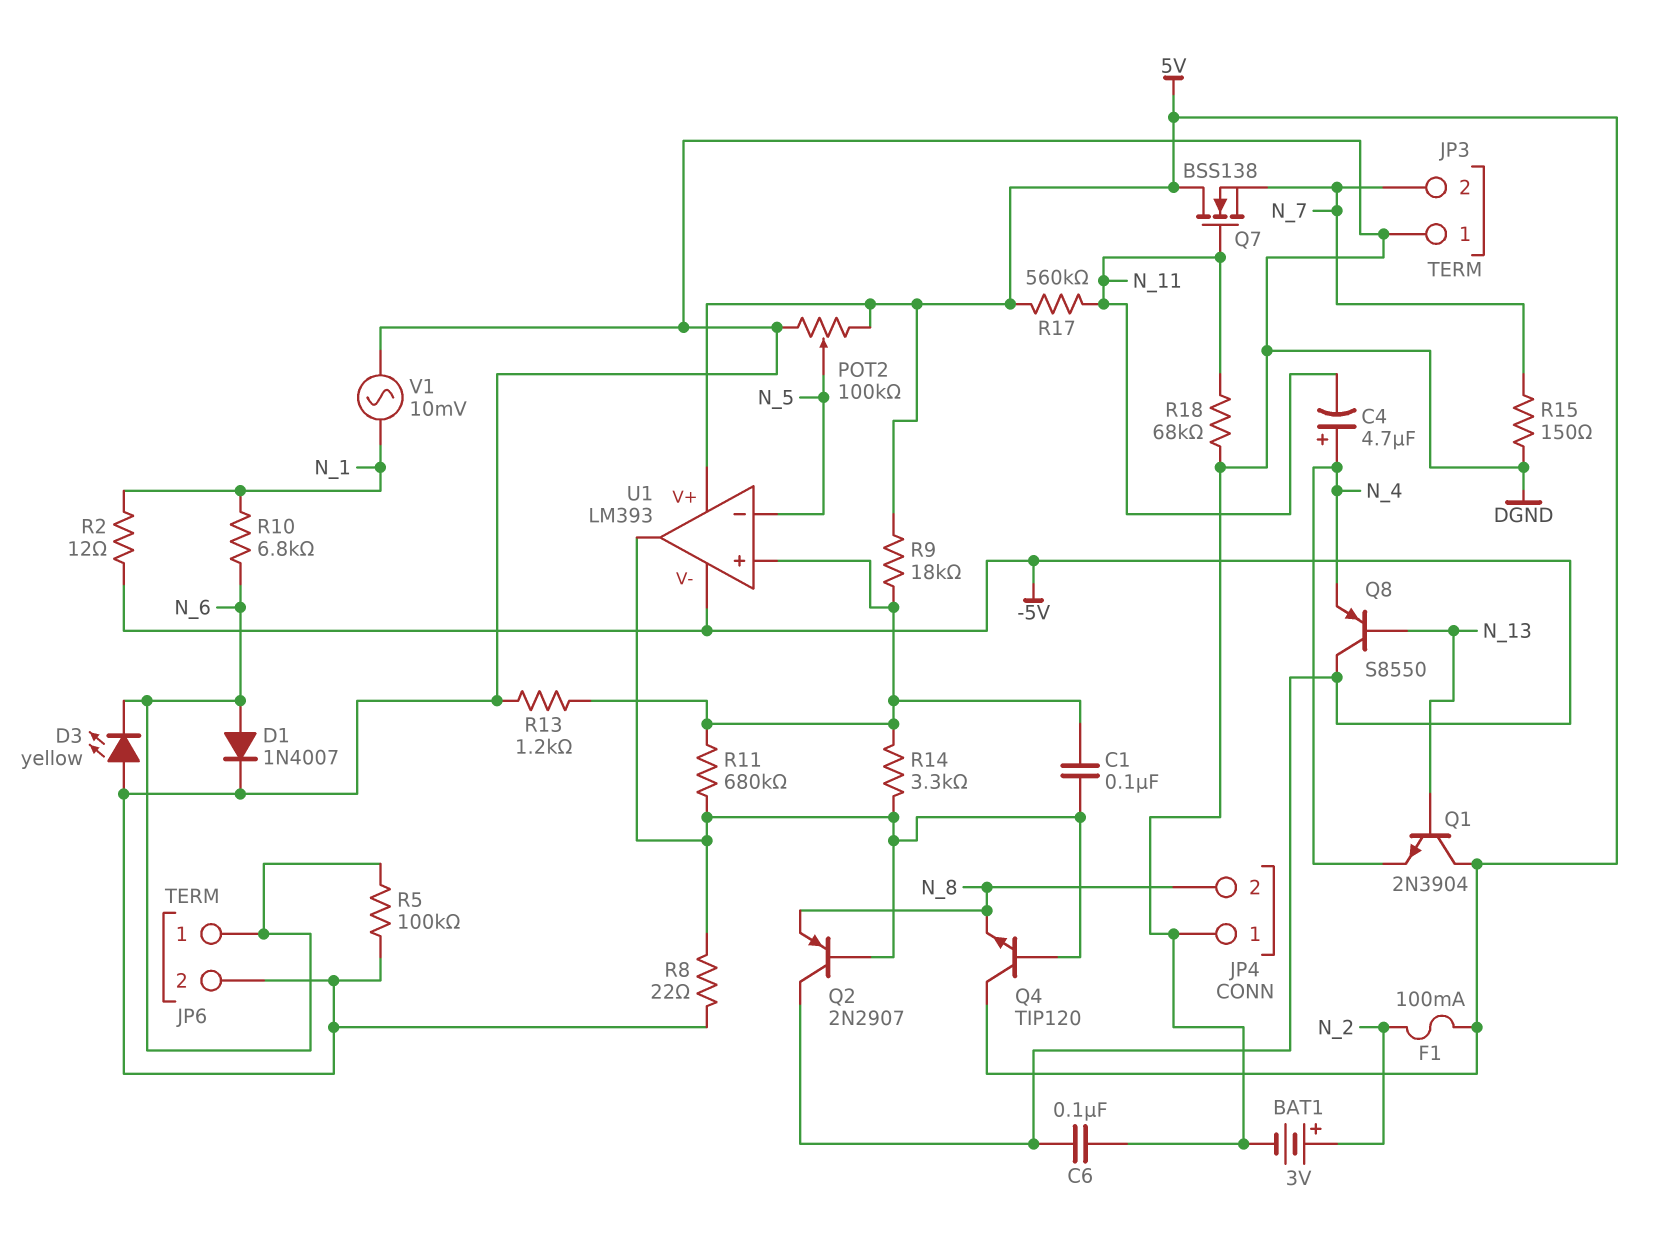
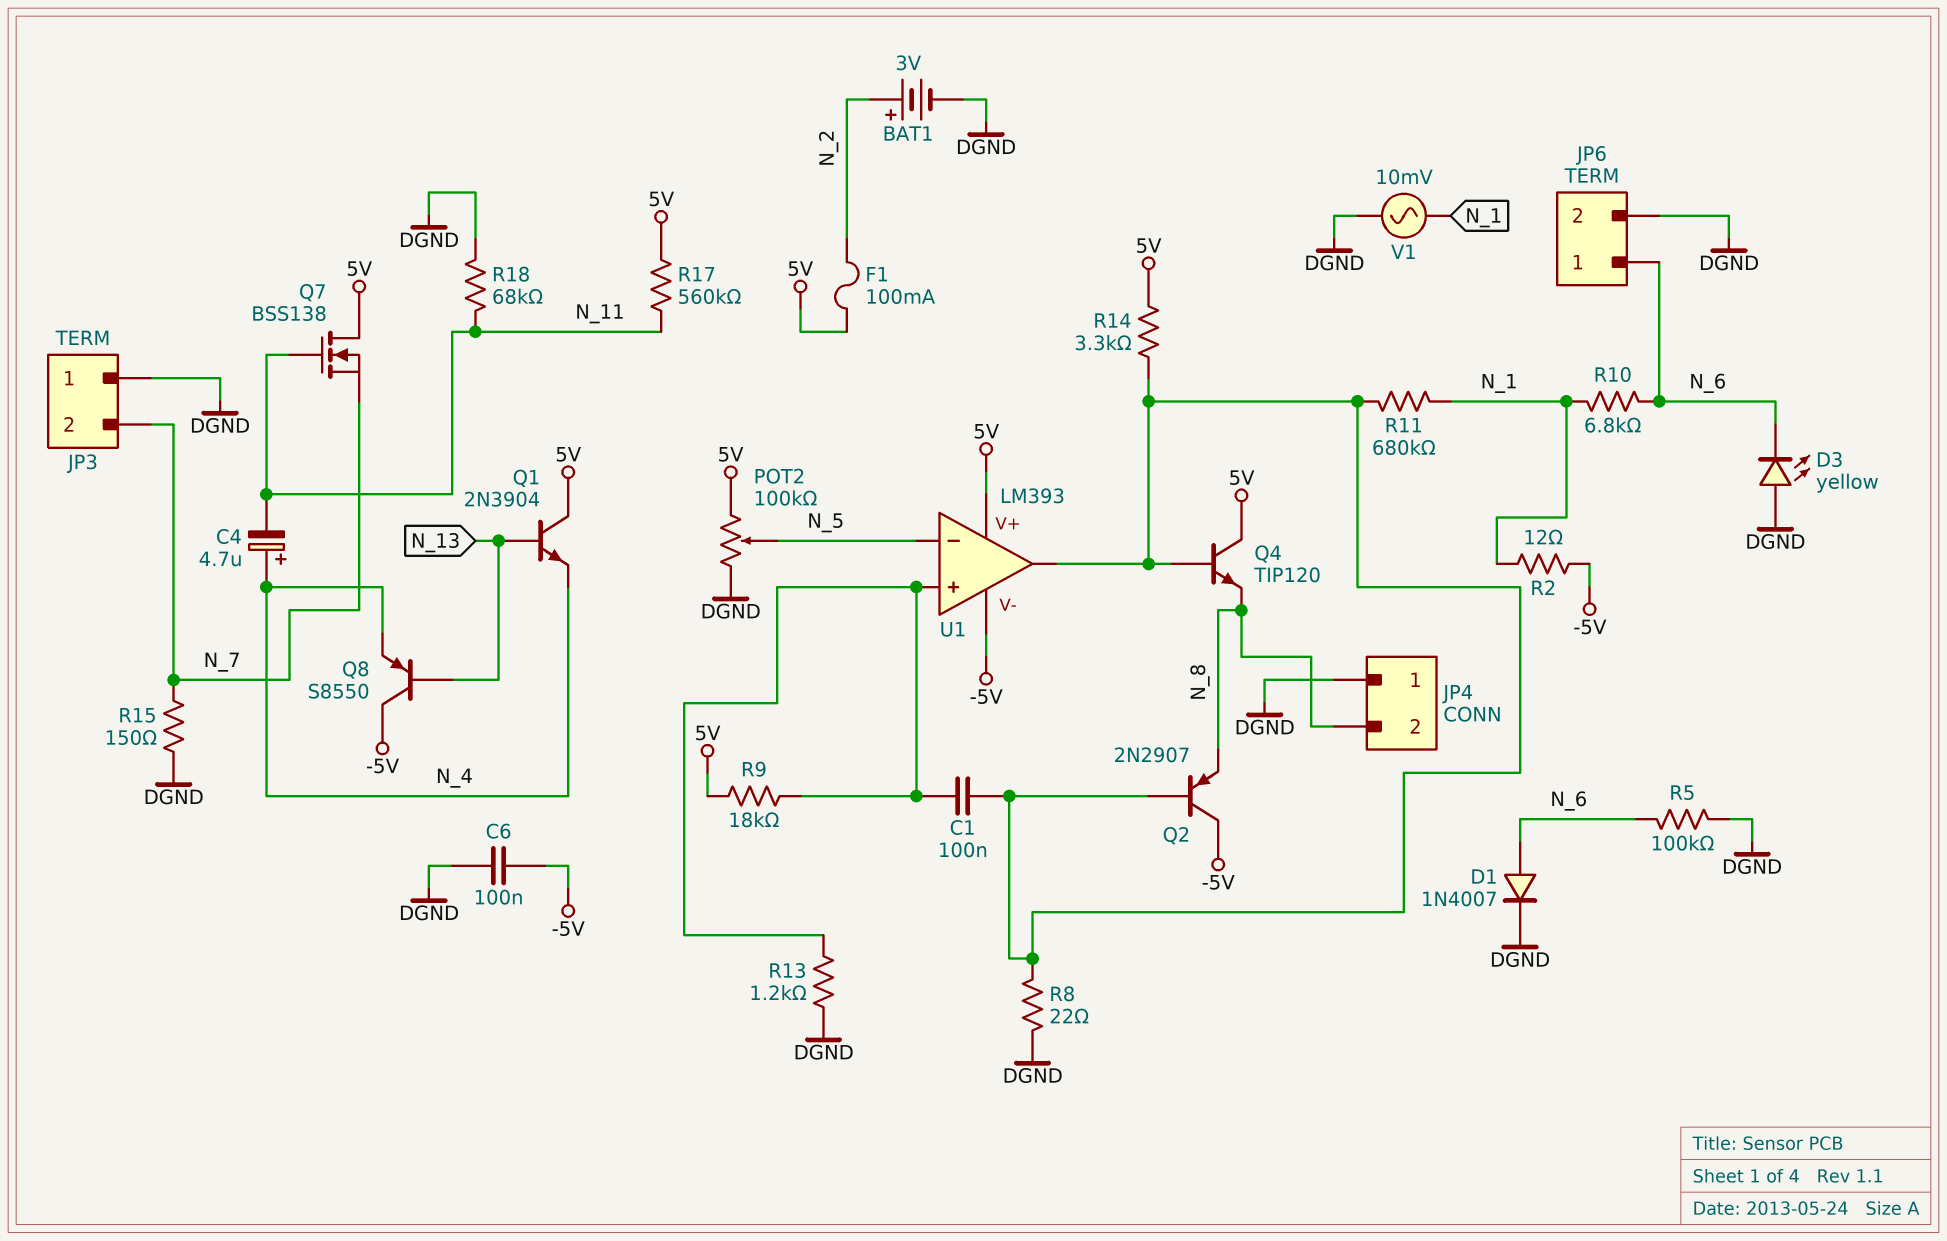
R11: 680k (U1/in+, U1/out) -> 680k (N_1, U1/out)
R14: 3.3k (U1/in+, U1/out) -> 3.3k (5V, U1/out)

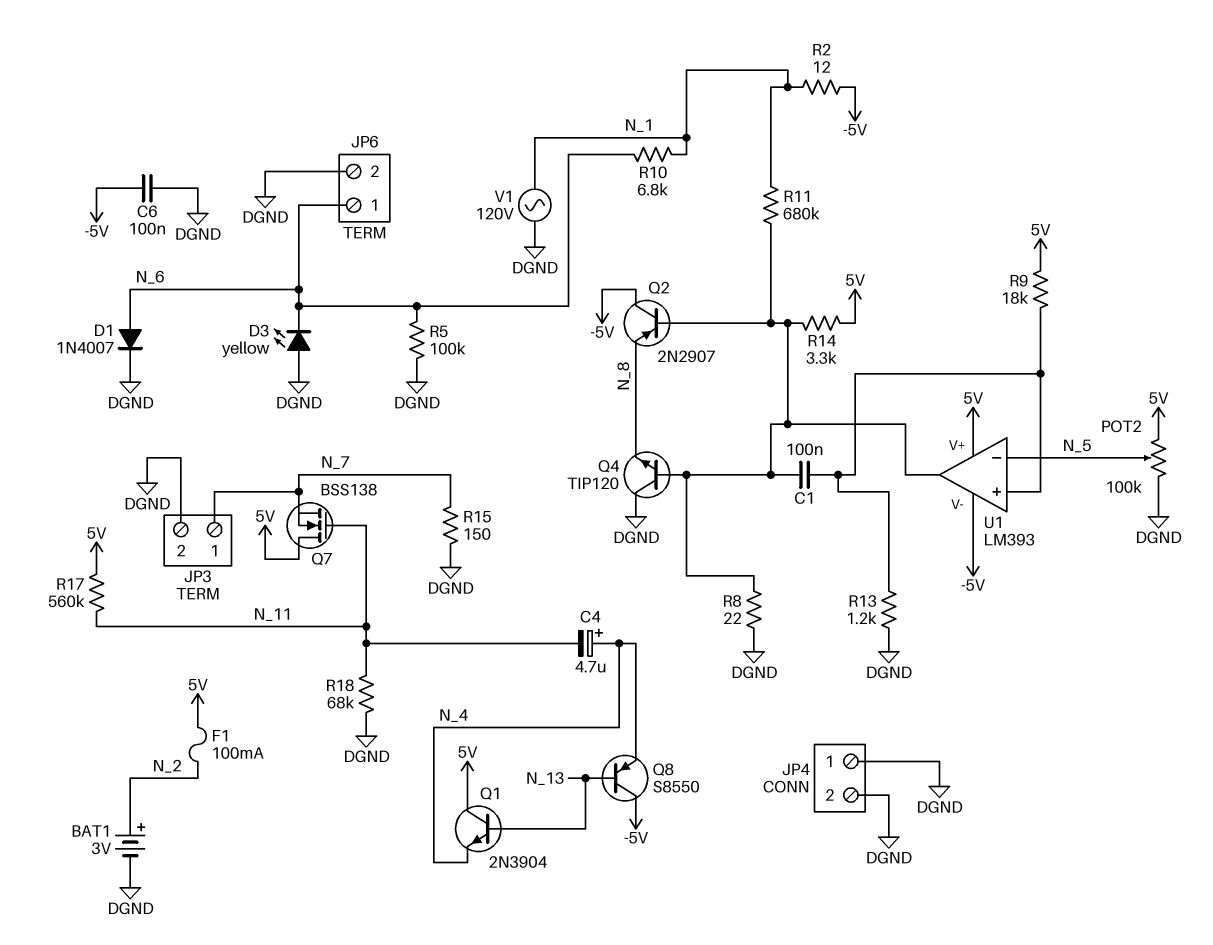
JP3 pin 1: DGND -> N_7
JP3 pin 2: N_7 -> DGND
JP4 pin 2: N_8 -> DGND
Q4: NPN TIP120 (B U1/out, C 5V, E N_8) -> NPN TIP120 (B U1/out, C DGND, E N_8)
V1: AC 10mV (DGND, N_1) -> AC 120V (DGND, N_1)

